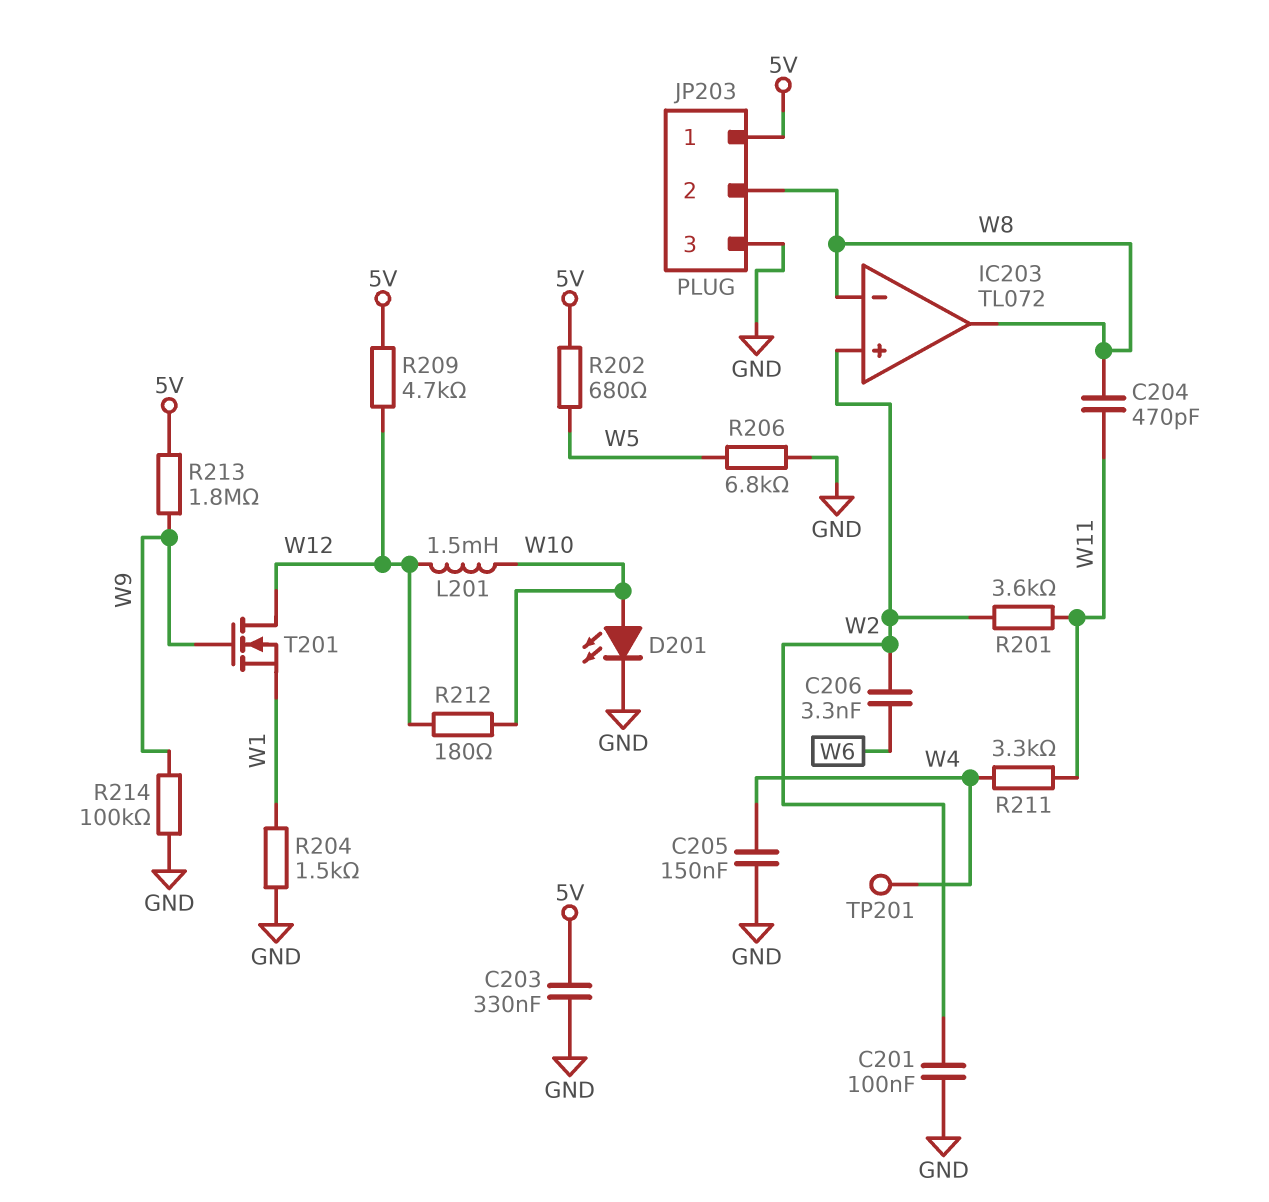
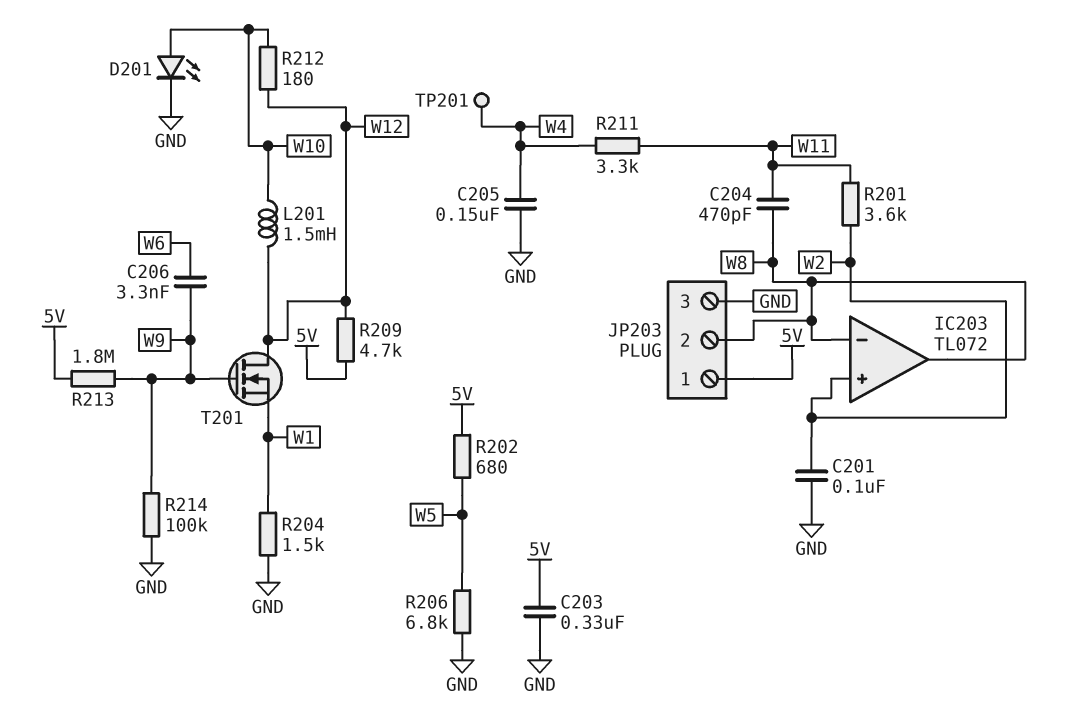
C206: 3.3nF (W2, W6) -> 3.3nF (W6, W9)

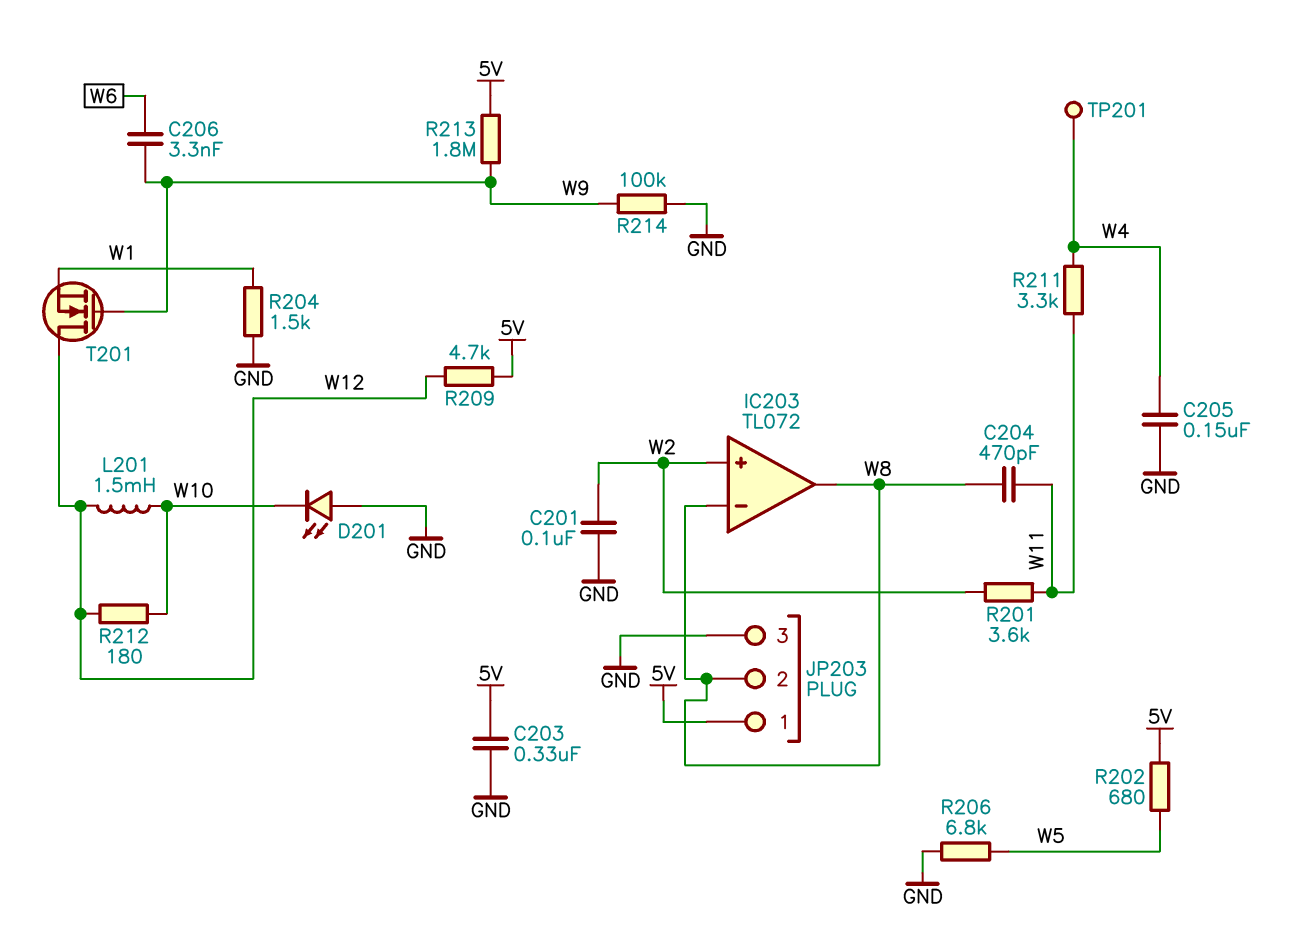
D201: LED (A W10, K GND) -> LED (A GND, K W10)

